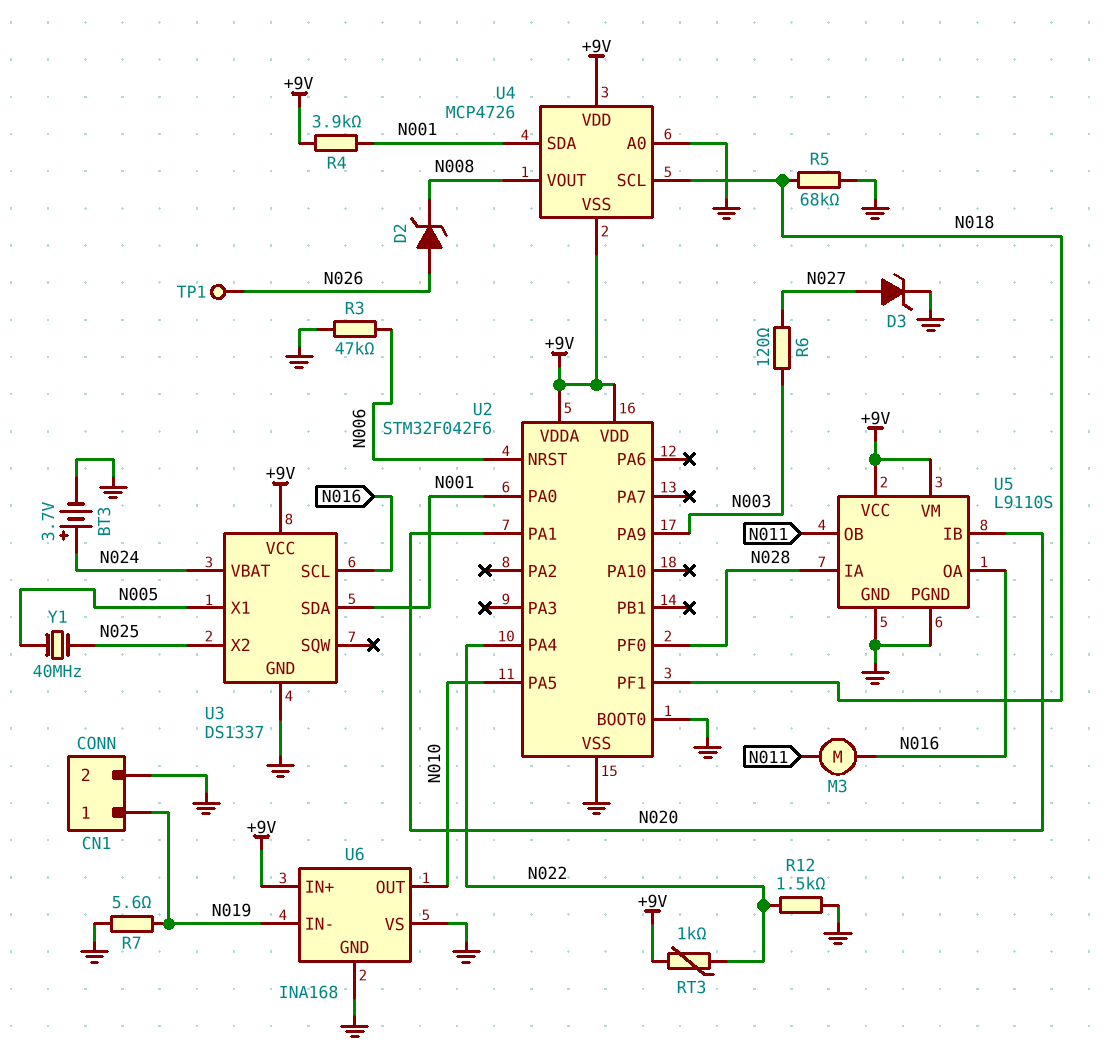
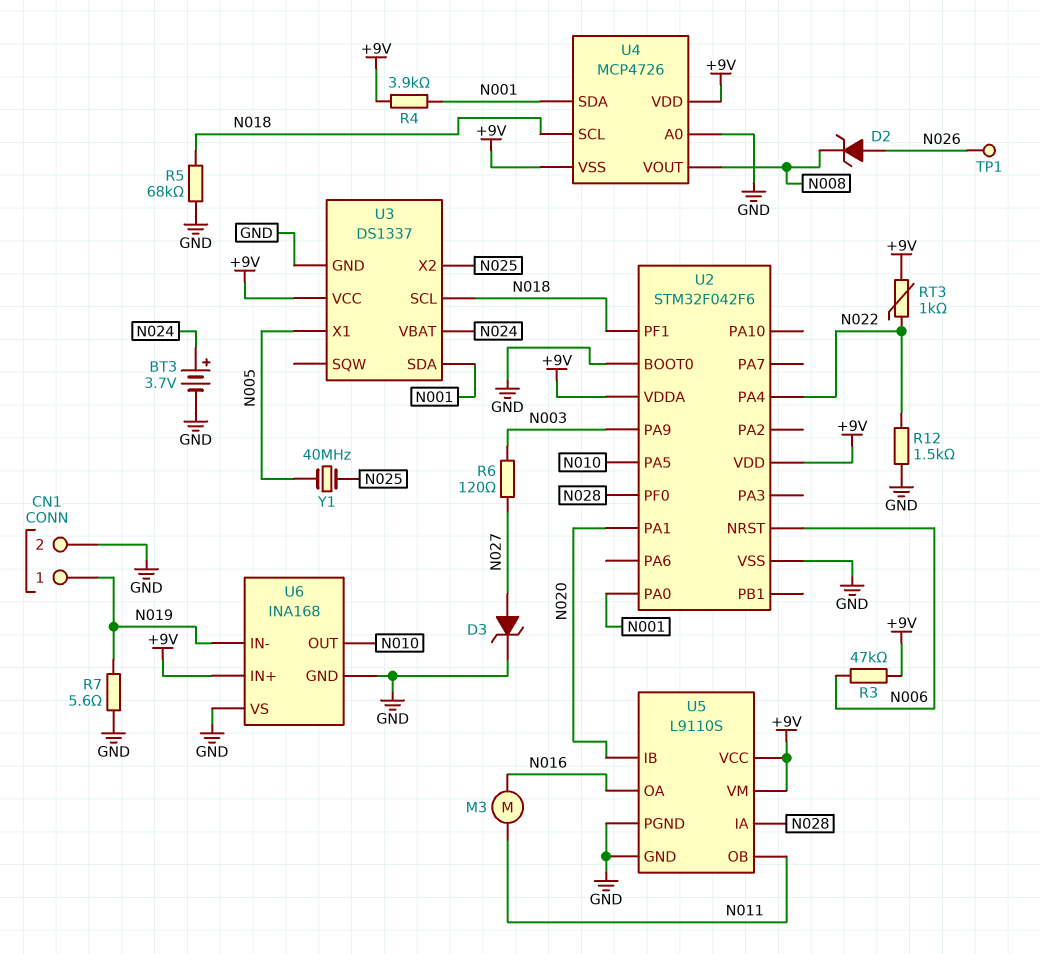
R3: 47k (GND, N006) -> 47k (+9V, N006)
U3 pin SCL: N016 -> N018

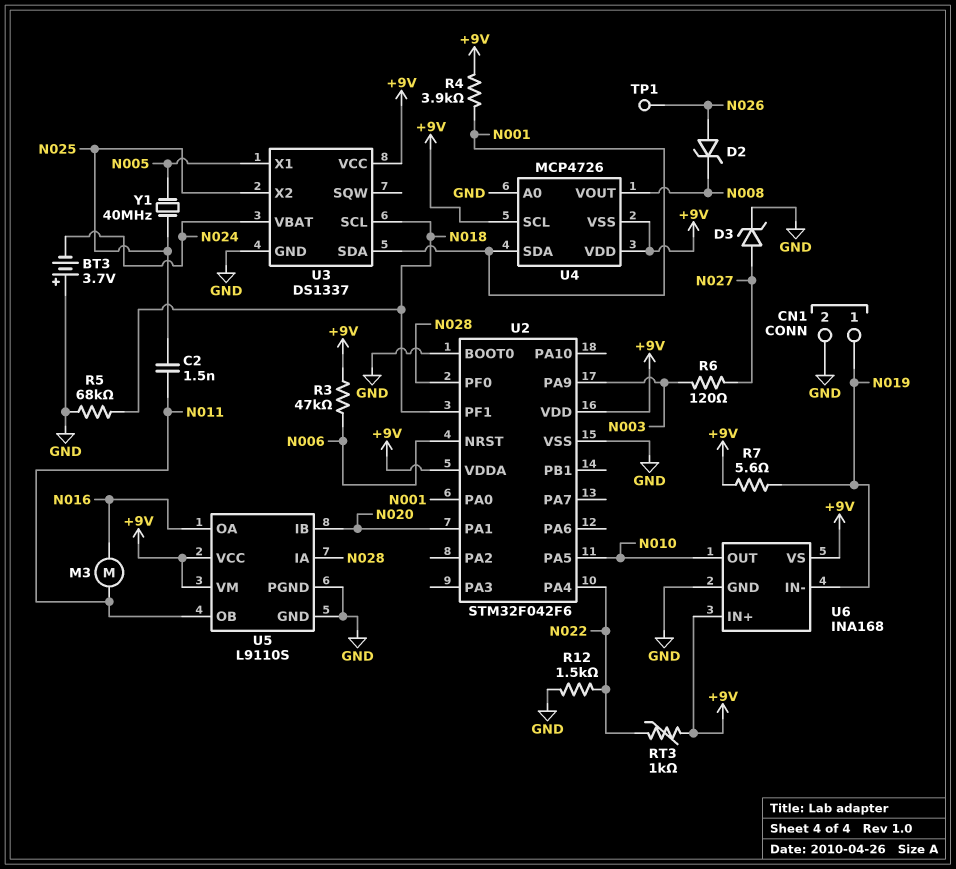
BT3: 3.7V (plus N024, minus GND) -> 3.7V (plus GND, minus N024)
C2: none -> 1.5nF (N011, N025)
R7: 5.6 (GND, N019) -> 5.6 (+9V, N019)
U4 pin SCL: N018 -> +9V
U6 pin VS: GND -> +9V

